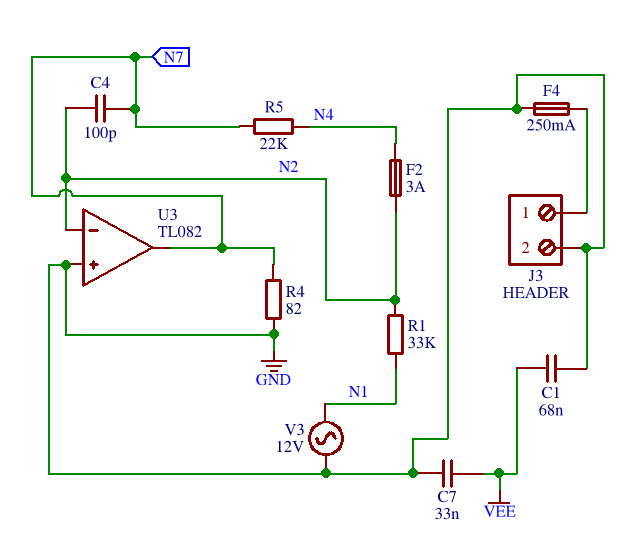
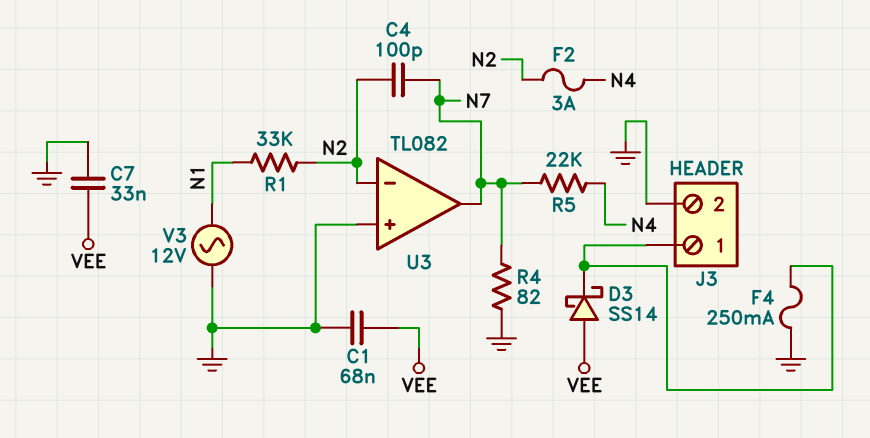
D3: none -> schottky SS14 (A VEE, K J3/1)

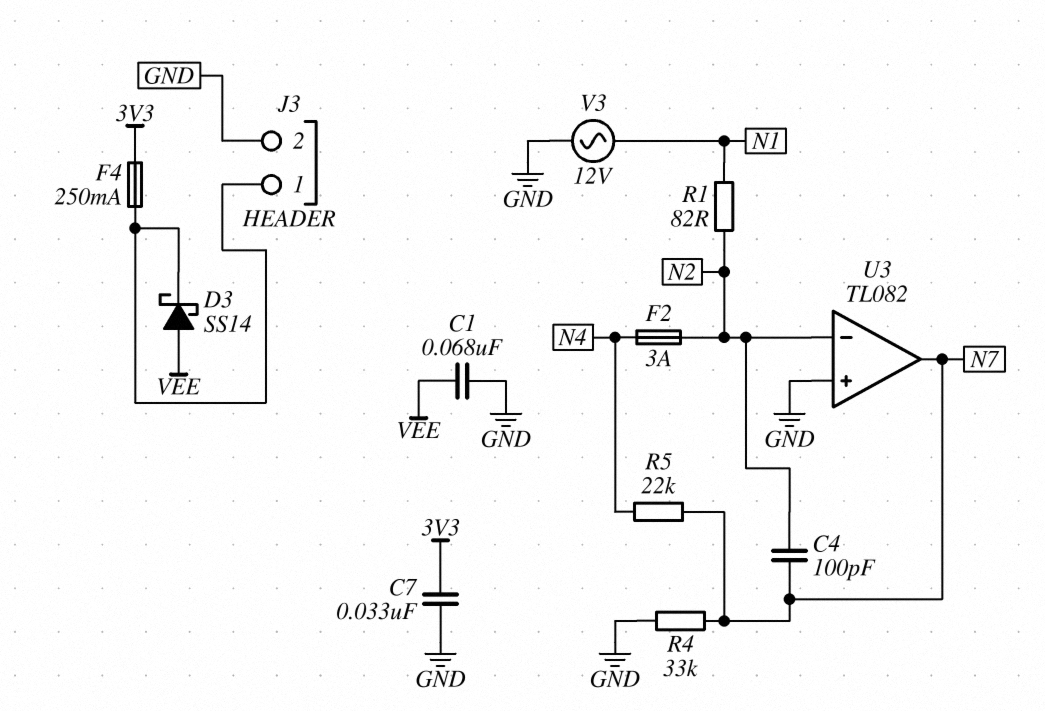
C7: 33nF (GND, VEE) -> 33nF (3V3, GND)
F4: 250mA (GND, J3/1) -> 250mA (3V3, J3/1)
R1: 33k (N1, N2) -> 82 (N1, N2)
R4: 82 (GND, N7) -> 33k (GND, N7)

